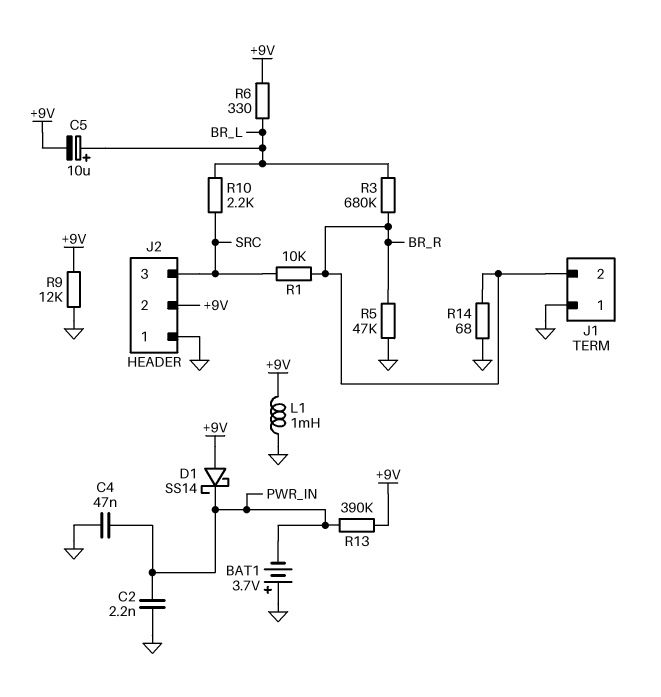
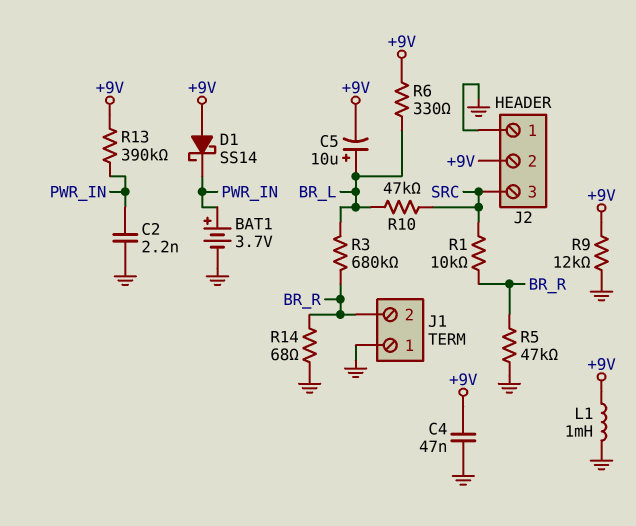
BAT1: 3.7V (plus GND, minus PWR_IN) -> 3.7V (plus PWR_IN, minus GND)
C4: 47nF (GND, PWR_IN) -> 47nF (+9V, GND)
R10: 2.2k (BR_L, SRC) -> 47k (BR_L, SRC)

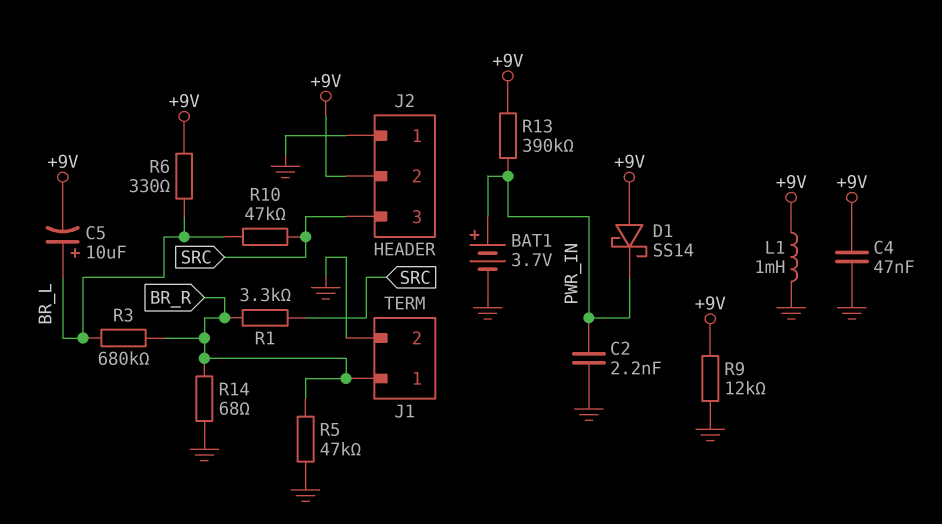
J1 pin 1: GND -> BR_R
J1 pin 2: BR_R -> GND
R1: 10k (BR_R, SRC) -> 3.3k (BR_R, SRC)

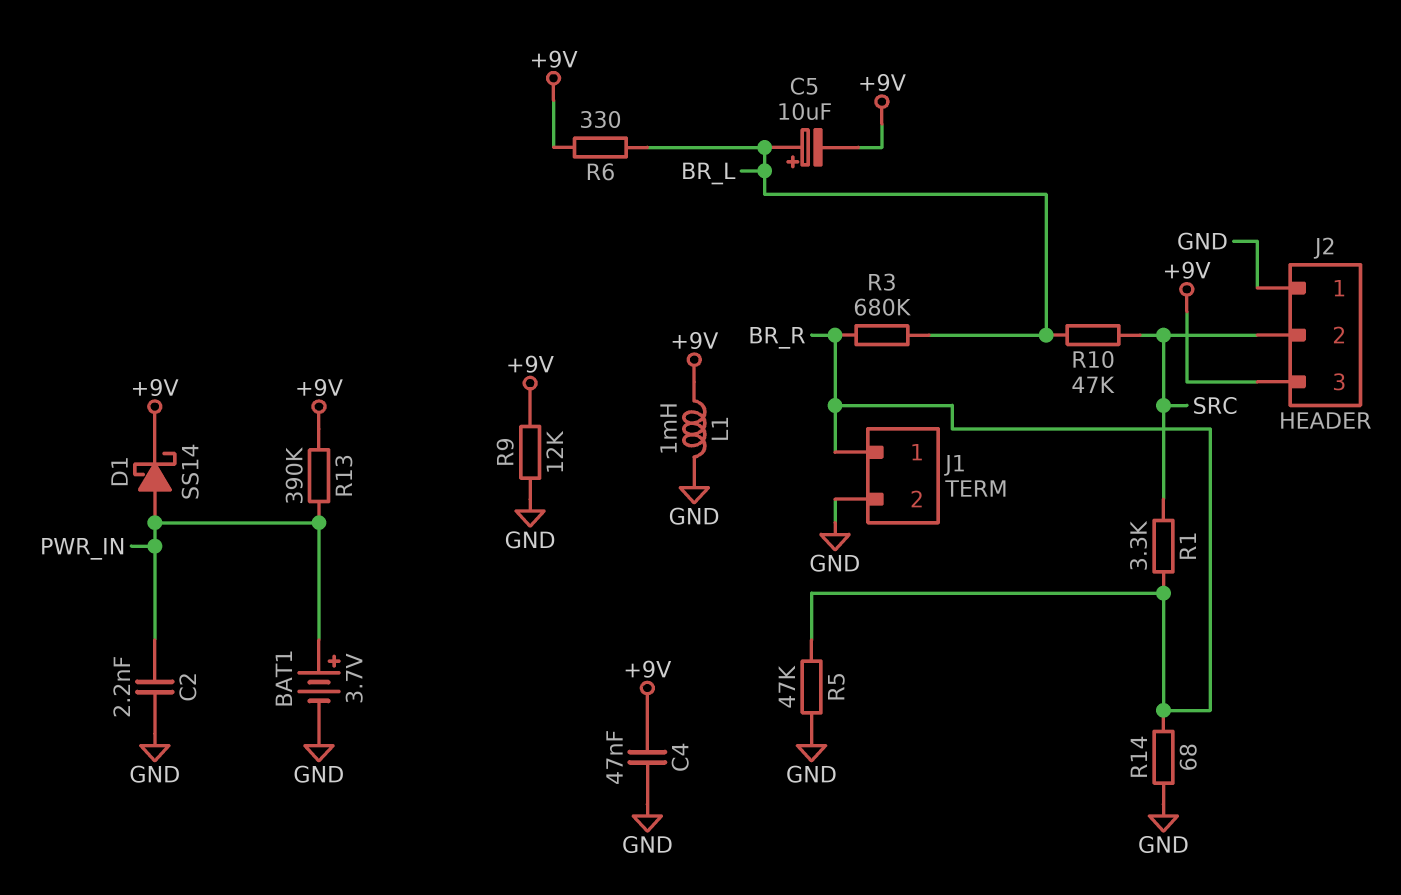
D1: schottky SS14 (A +9V, K PWR_IN) -> schottky SS14 (A PWR_IN, K +9V)
J2 pin 2: +9V -> SRC
J2 pin 3: SRC -> +9V

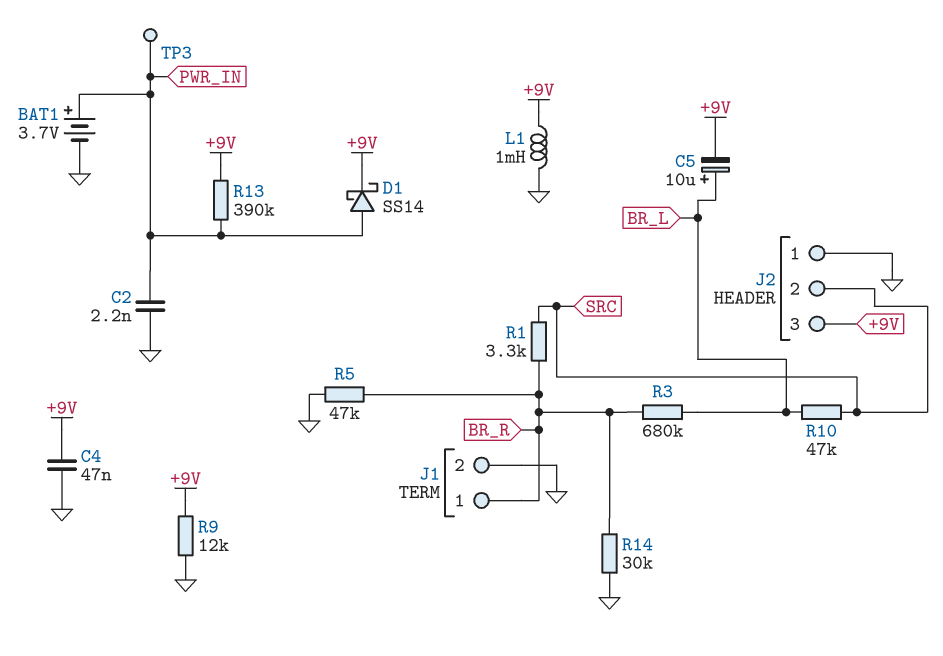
R6: 330 (+9V, BR_L) -> none
R14: 68 (BR_R, GND) -> 30k (BR_R, GND)
TP3: none -> test point (PWR_IN)

